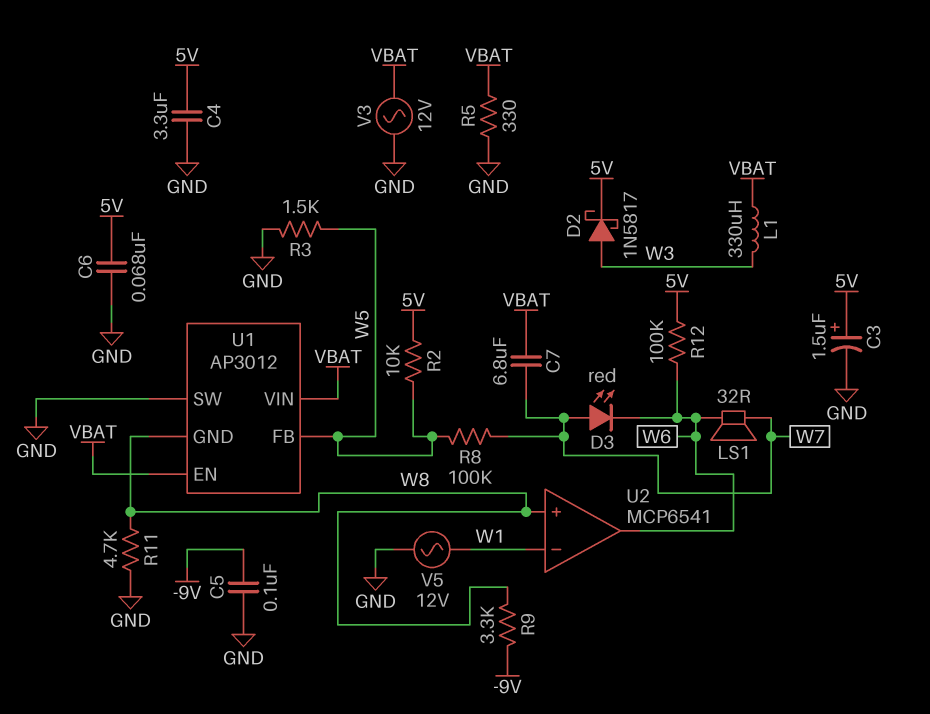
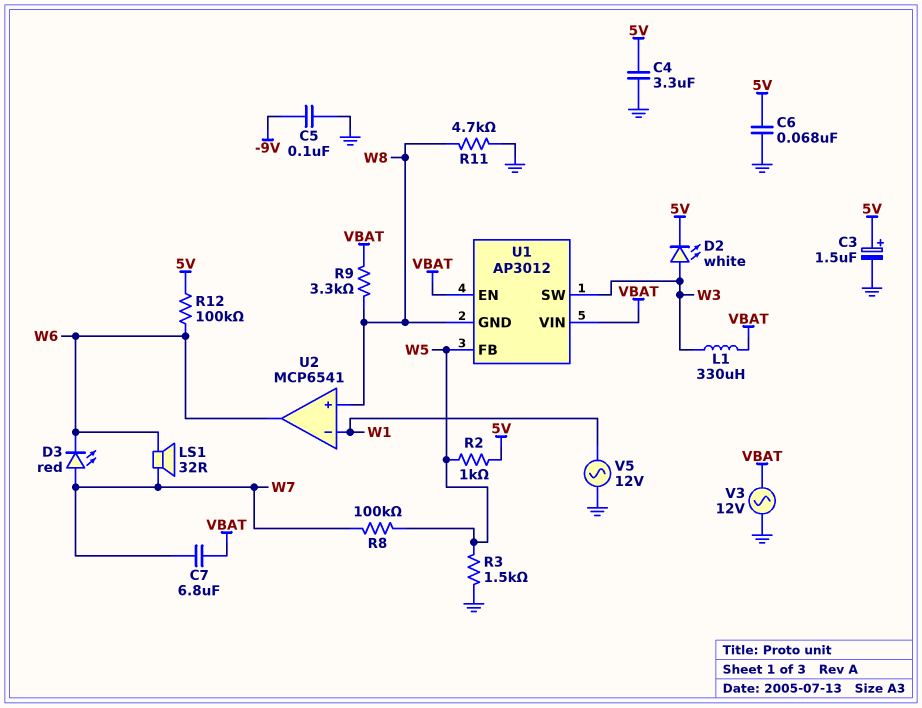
D2: schottky 1N5817 (A W3, K 5V) -> LED white (A W3, K 5V)
R2: 10k (5V, W5) -> 1k (5V, W5)
R5: 330 (GND, VBAT) -> none
R9: 3.3k (-9V, W8) -> 3.3k (VBAT, W8)
U1 pin SW: GND -> W3

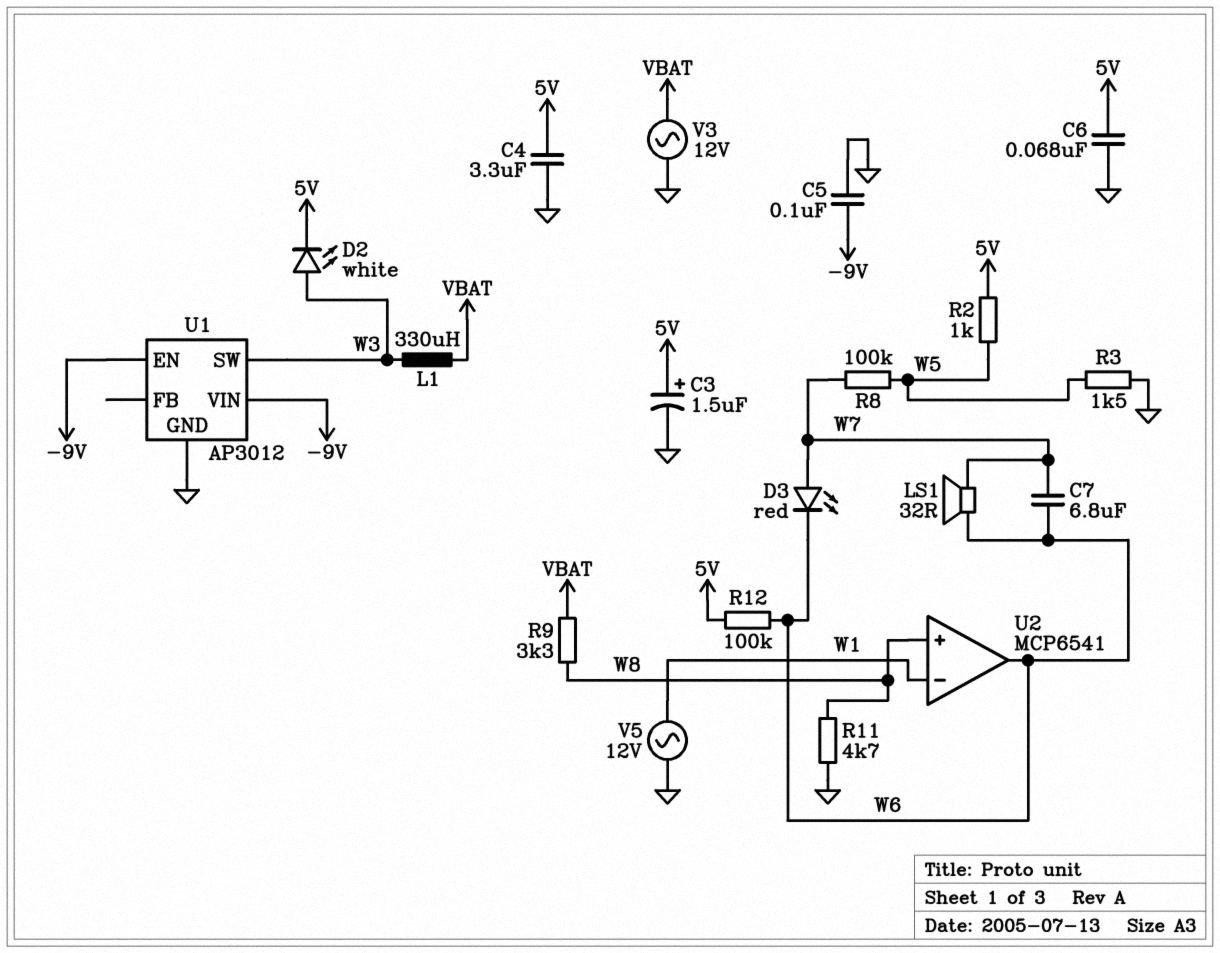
C7: 6.8uF (VBAT, W7) -> 6.8uF (W6, W7)
U1 pin EN: VBAT -> -9V
U1 pin FB: W5 -> none
U1 pin GND: W8 -> GND
U1 pin VIN: VBAT -> -9V

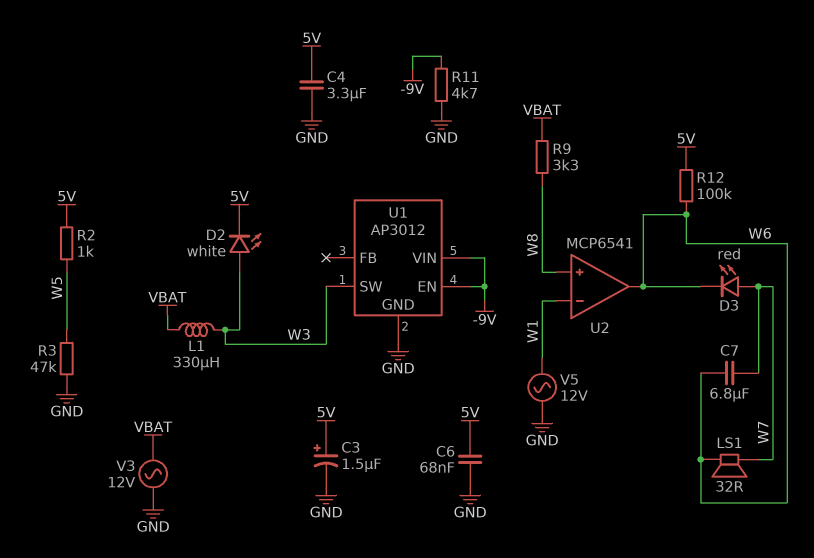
C5: 100nF (-9V, GND) -> none
R3: 1.5k (GND, W5) -> 47k (GND, W5)
R8: 100k (W5, W7) -> none
R11: 4.7k (GND, W8) -> 4.7k (-9V, GND)

